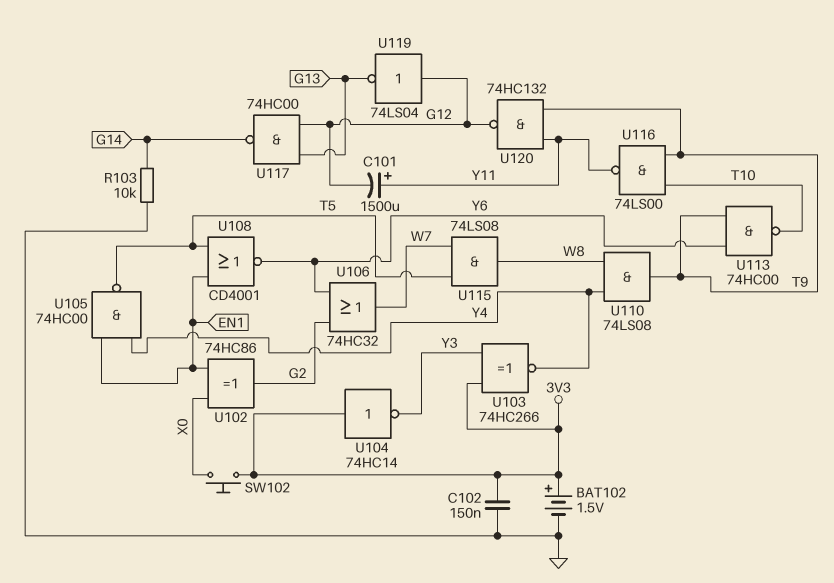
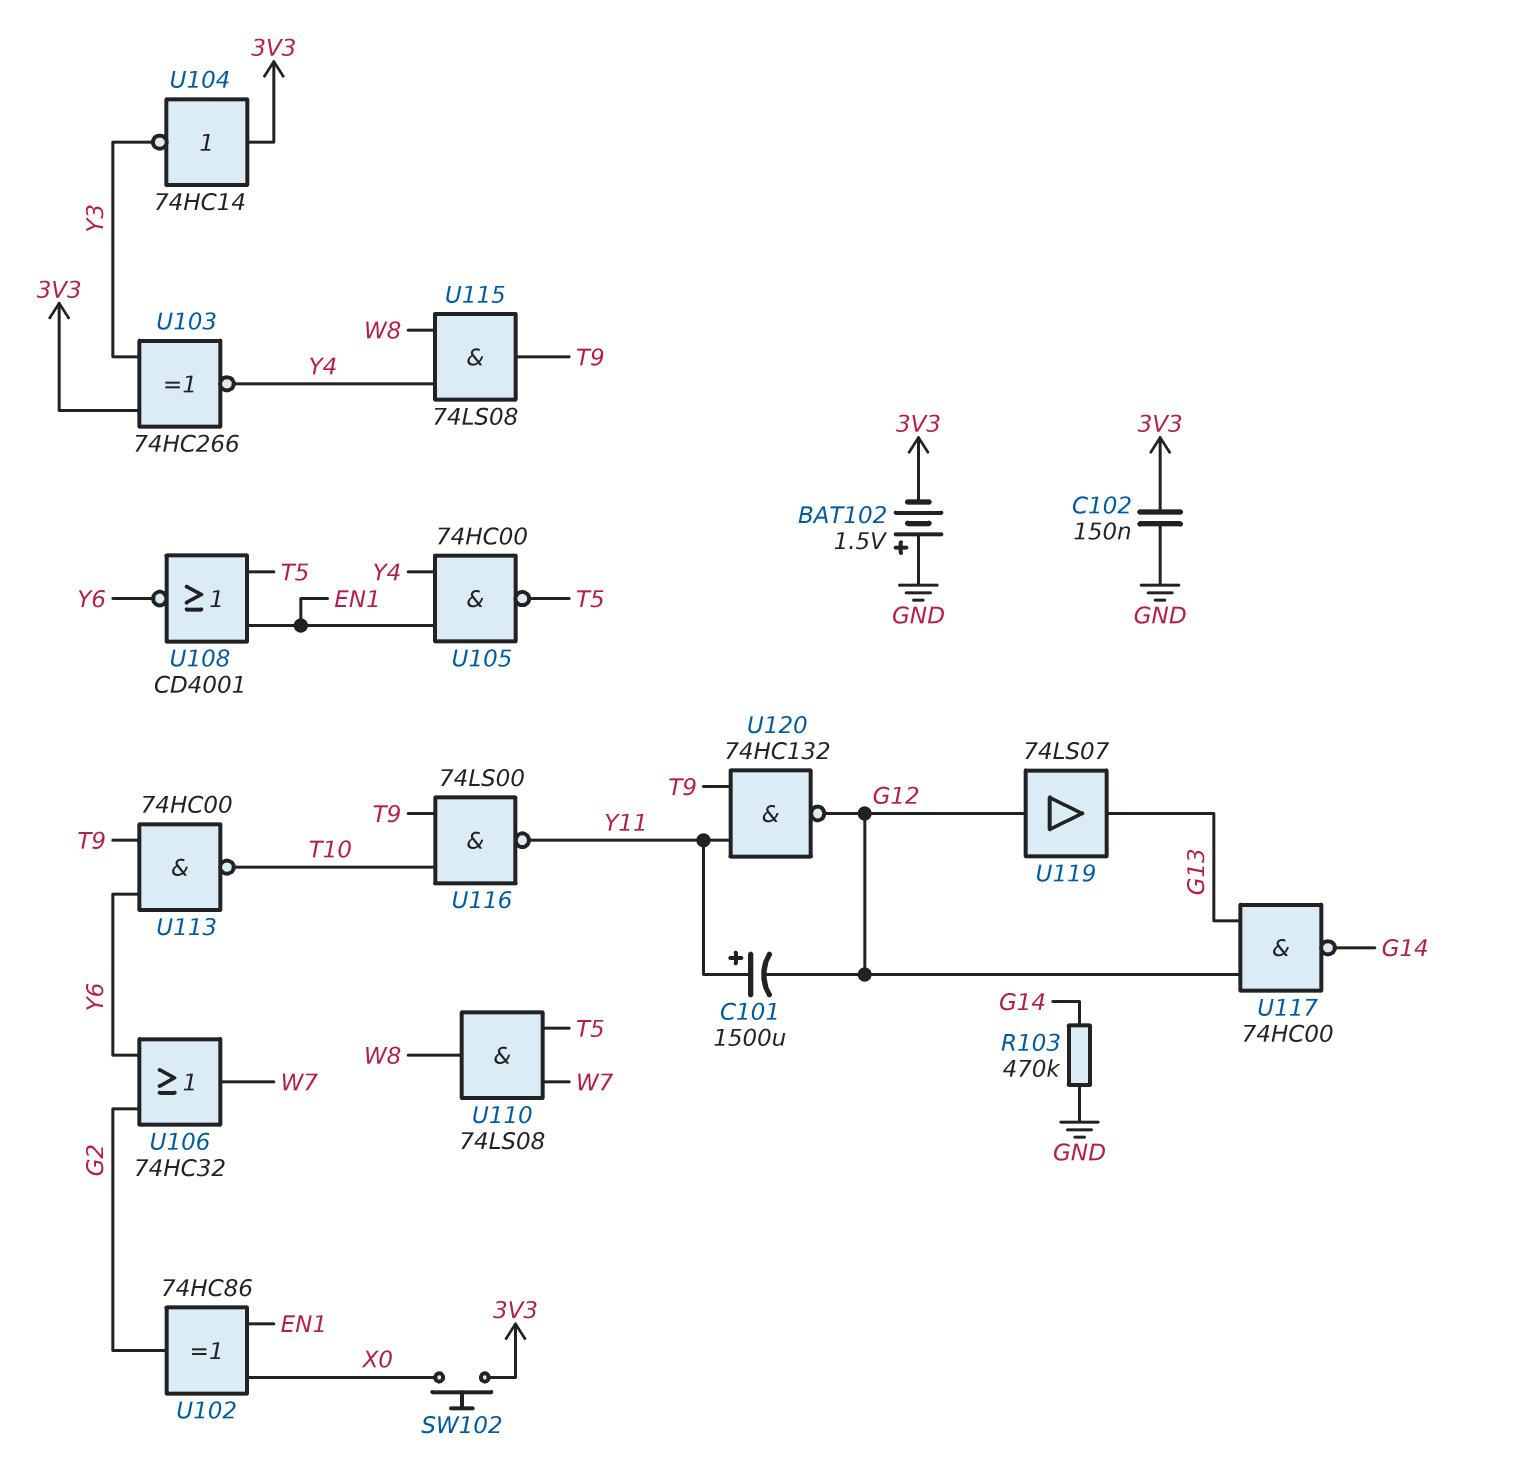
BAT102: 1.5V (plus 3V3, minus GND) -> 1.5V (plus GND, minus 3V3)
R103: 10k (G14, GND) -> 470k (G14, GND)
U110: AND 74LS08 (in W8, in Y4, out T9) -> AND 74LS08 (in T5, in W7, out W8)
U115: AND 74LS08 (in T5, in W7, out W8) -> AND 74LS08 (in W8, in Y4, out T9)
U119: NOT 74LS04 (in G12, out G13) -> buffer 74LS07 (in G12, out G13)

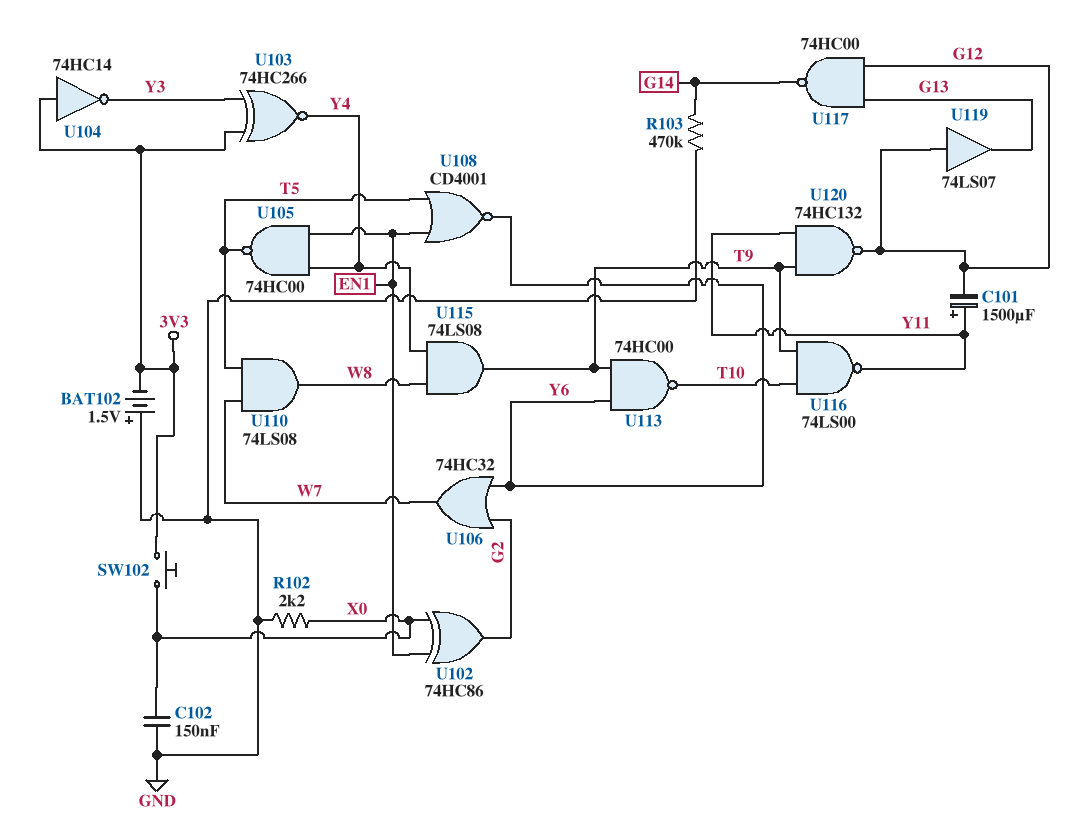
C102: 150nF (3V3, GND) -> 150nF (GND, X0)
R102: none -> 2.2k (GND, X0)

